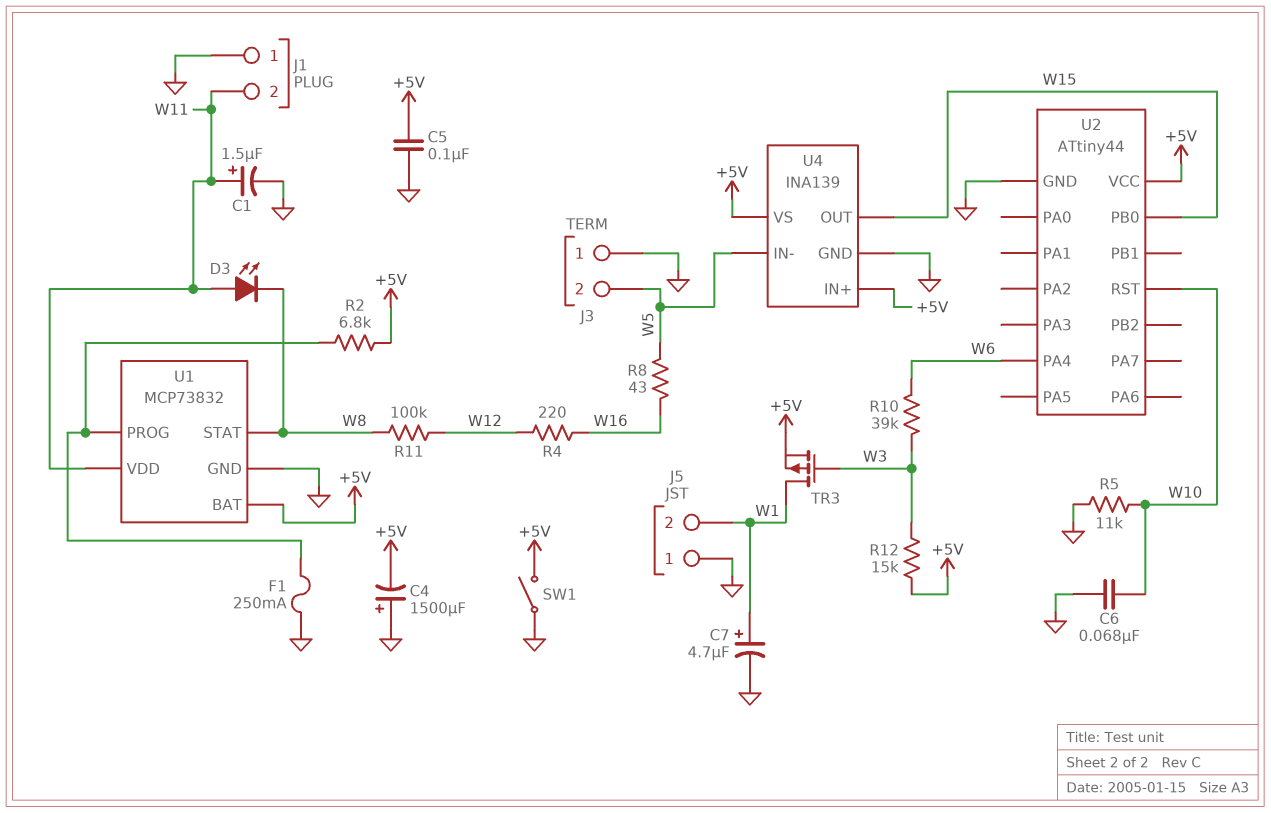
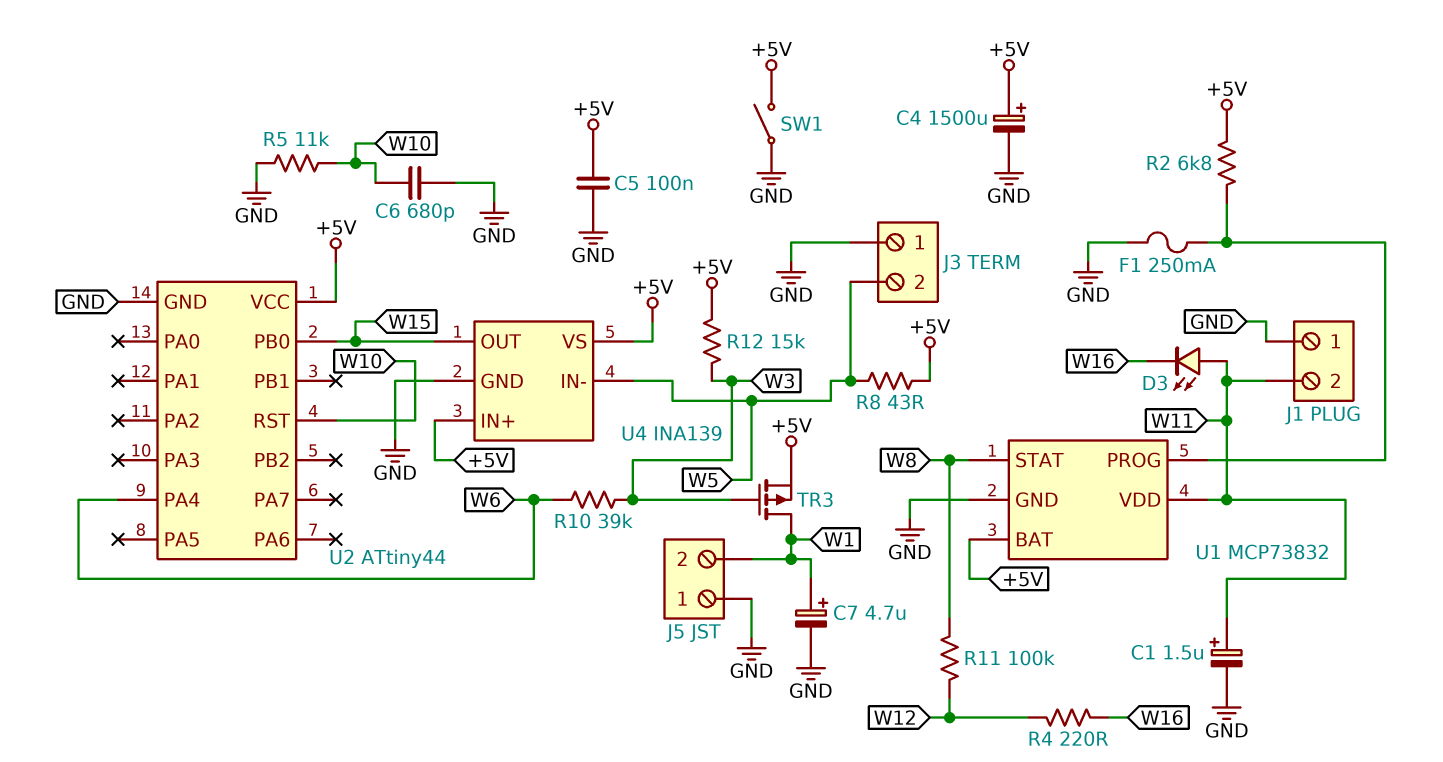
C4: 1500uF (plus GND, minus +5V) -> 1500uF (plus +5V, minus GND)
C6: 68nF (GND, W10) -> 680pF (GND, W10)
D3: LED (A W11, K W8) -> LED (A W11, K W16)
R8: 43 (W5, W16) -> 43 (+5V, W5)

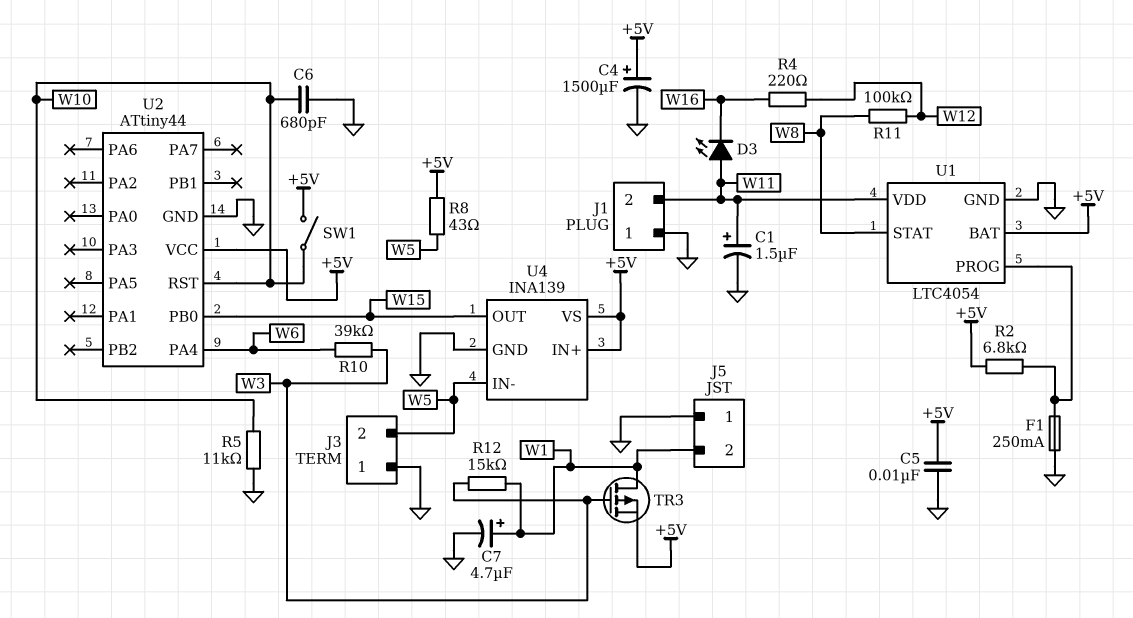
C5: 100nF (+5V, GND) -> 10nF (+5V, GND)
R12: 15k (+5V, W3) -> 15k (W1, W3)
SW1: switch (+5V, GND) -> switch (+5V, W10)
U1: MCP73832 -> LTC4054

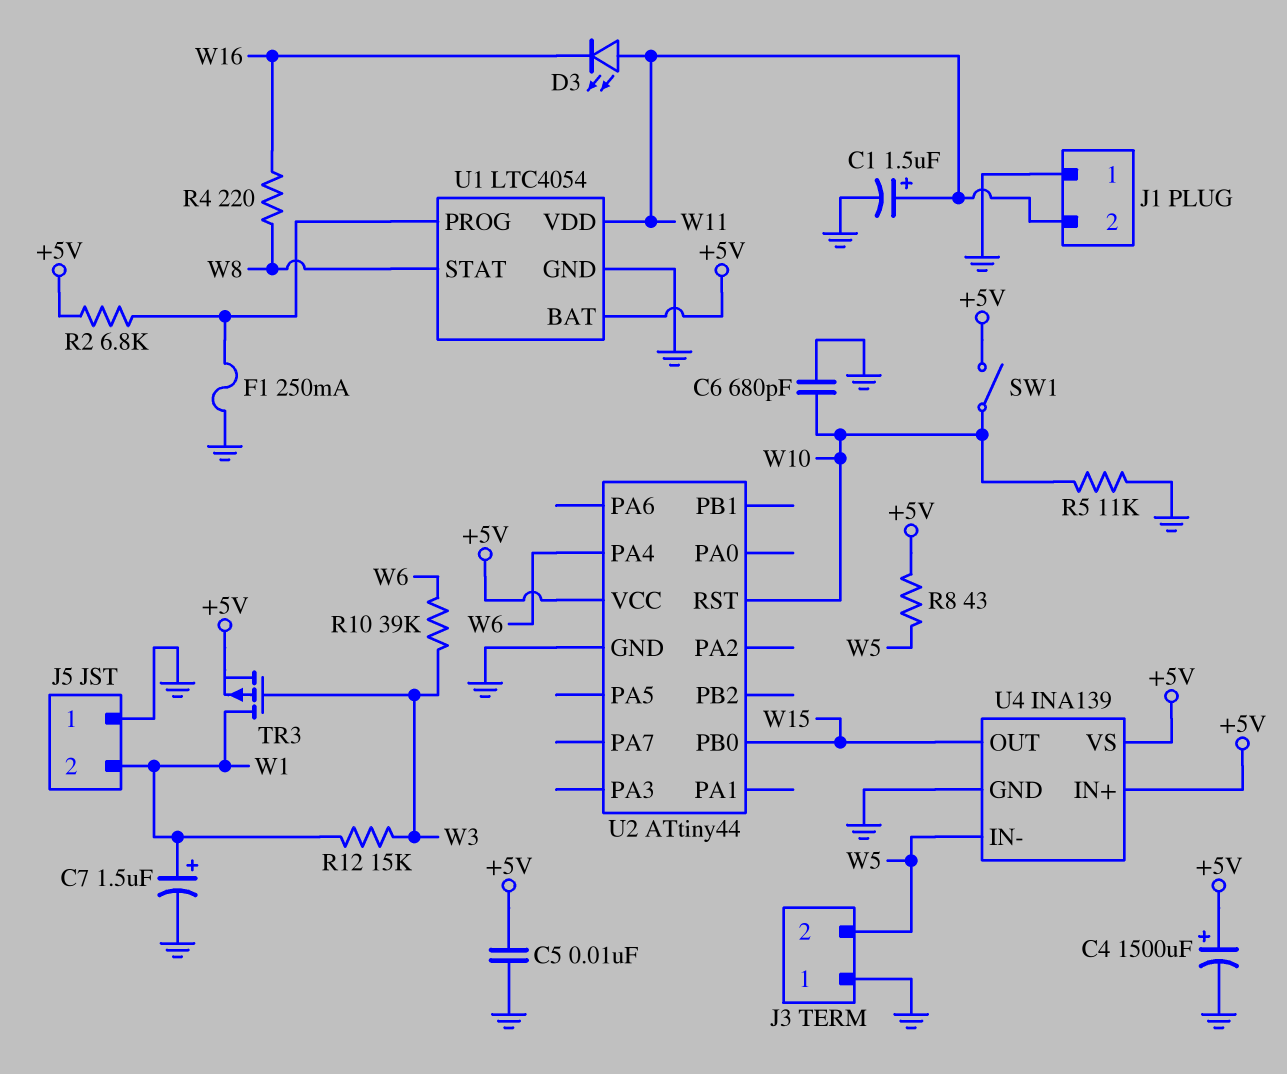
C7: 4.7uF (plus W1, minus GND) -> 1.5uF (plus W1, minus GND)
R4: 220 (W12, W16) -> 220 (W8, W16)
R11: 100k (W8, W12) -> none

